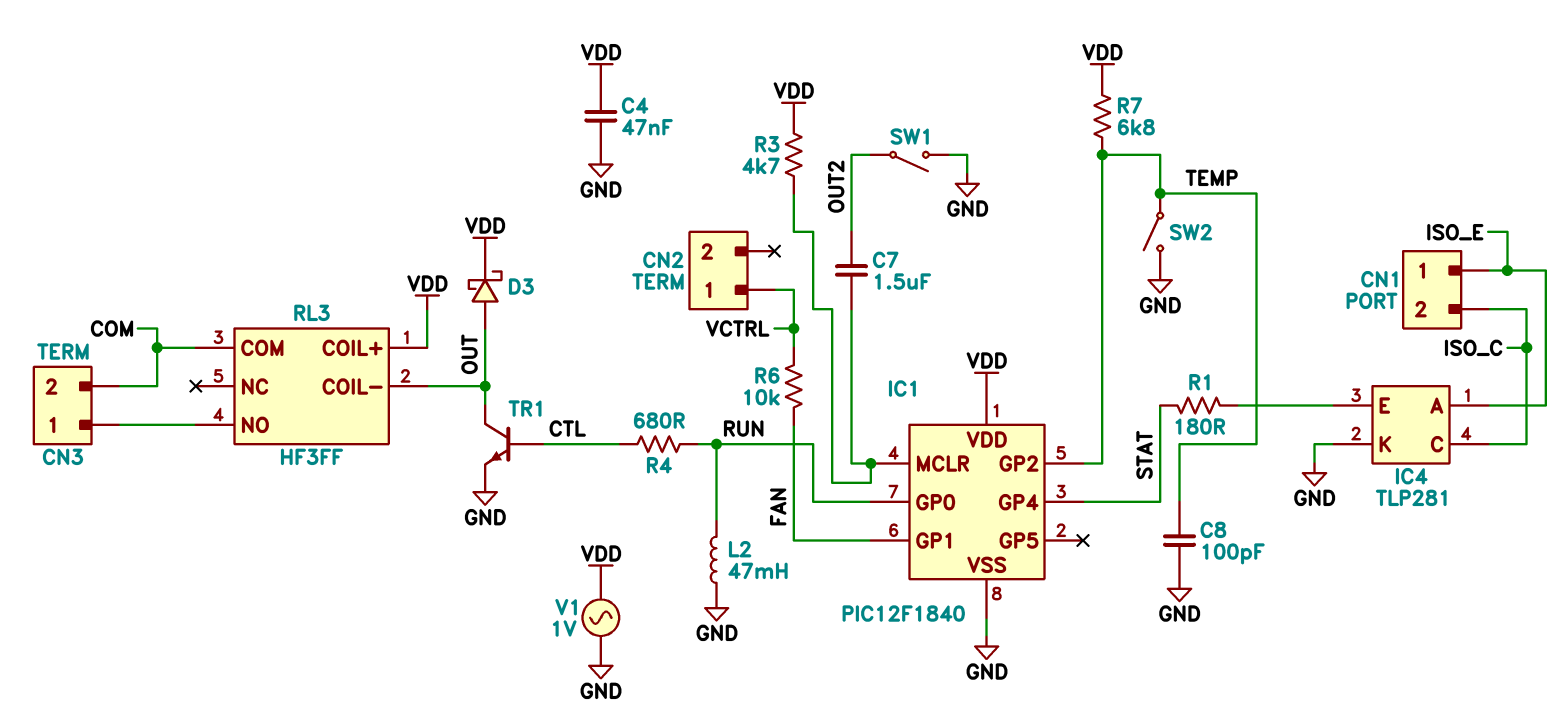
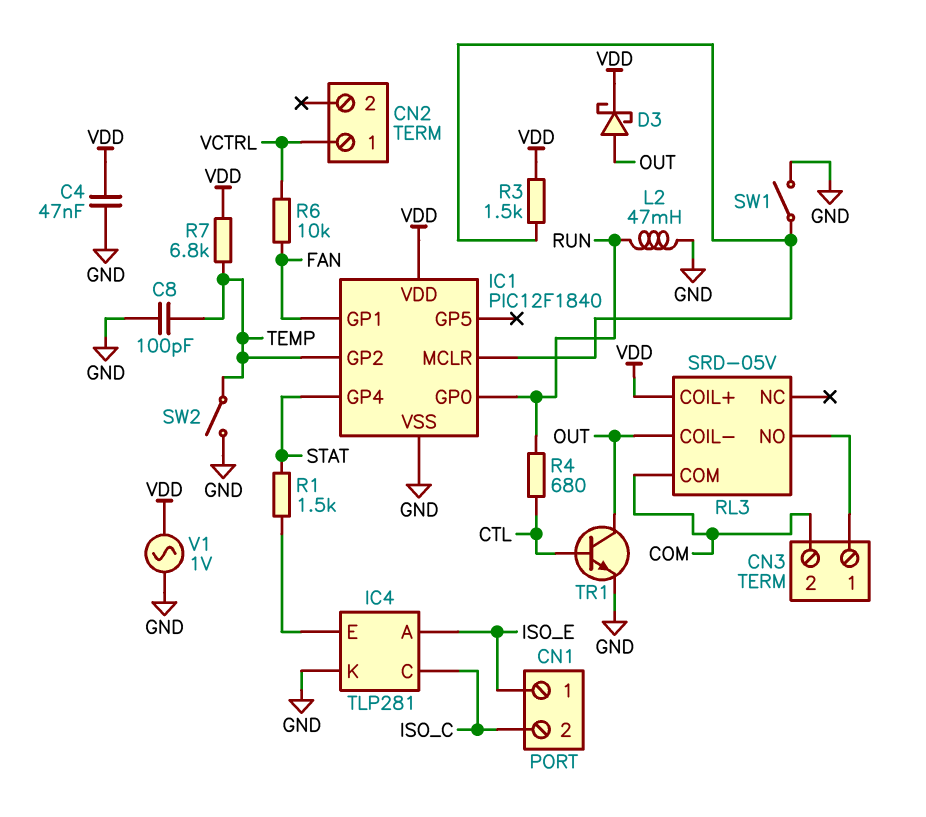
C7: 1.5uF (IC1/MCLR, OUT2) -> none
R1: 180 (IC4/E, STAT) -> 1.5k (IC4/E, STAT)
R3: 4.7k (IC1/MCLR, VDD) -> 1.5k (IC1/MCLR, VDD)
RL3: HF3FF -> SRD-05V
SW1: switch (GND, OUT2) -> switch (GND, IC1/MCLR)

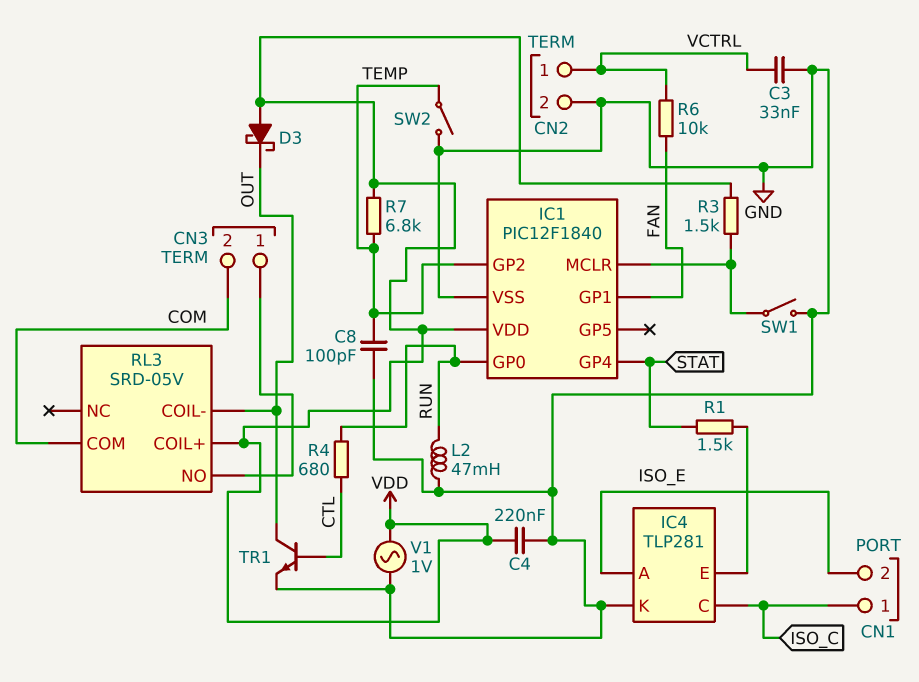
C3: none -> 33nF (GND, VCTRL)
C4: 47nF (GND, VDD) -> 220nF (GND, VDD)
CN1 pin 1: ISO_E -> ISO_C
CN1 pin 2: ISO_C -> ISO_E
CN2 pin 2: none -> GND
D3: schottky (A OUT, K VDD) -> schottky (A VDD, K OUT)

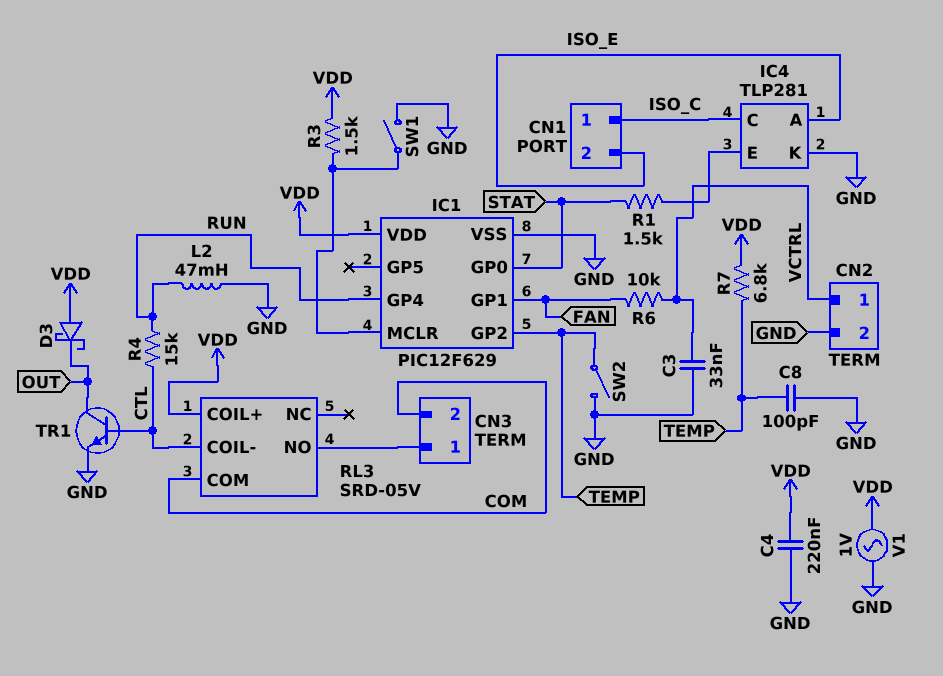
IC1: PIC12F1840 -> PIC12F629
IC1 pin GP0: RUN -> STAT
IC1 pin GP4: STAT -> RUN
R4: 680 (CTL, RUN) -> 15k (CTL, RUN)
RL3 pin COIL-: OUT -> CTL

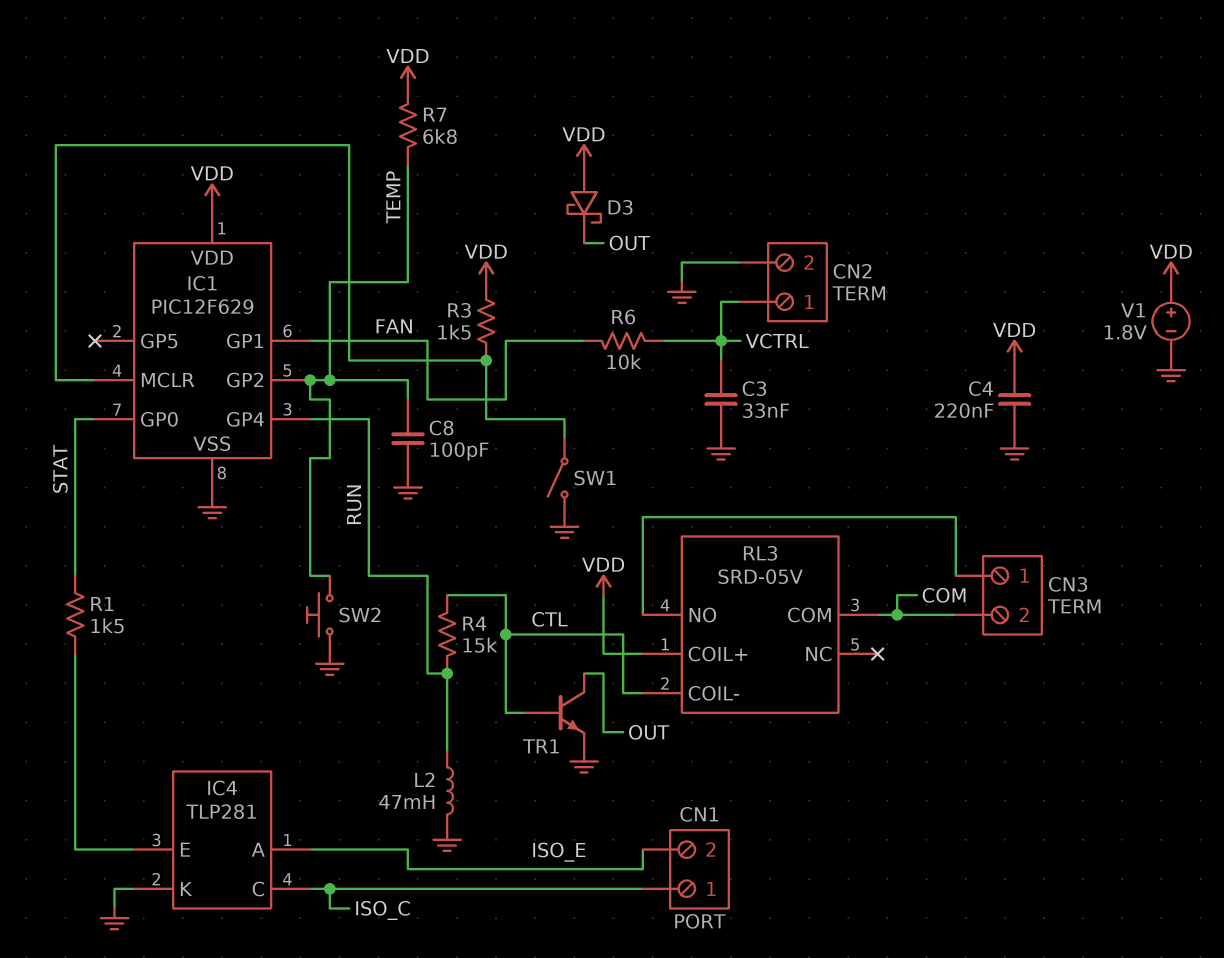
SW2: switch (GND, TEMP) -> button (GND, TEMP)
V1: AC 1V (GND, VDD) -> 1.8V (plus VDD, minus GND)

